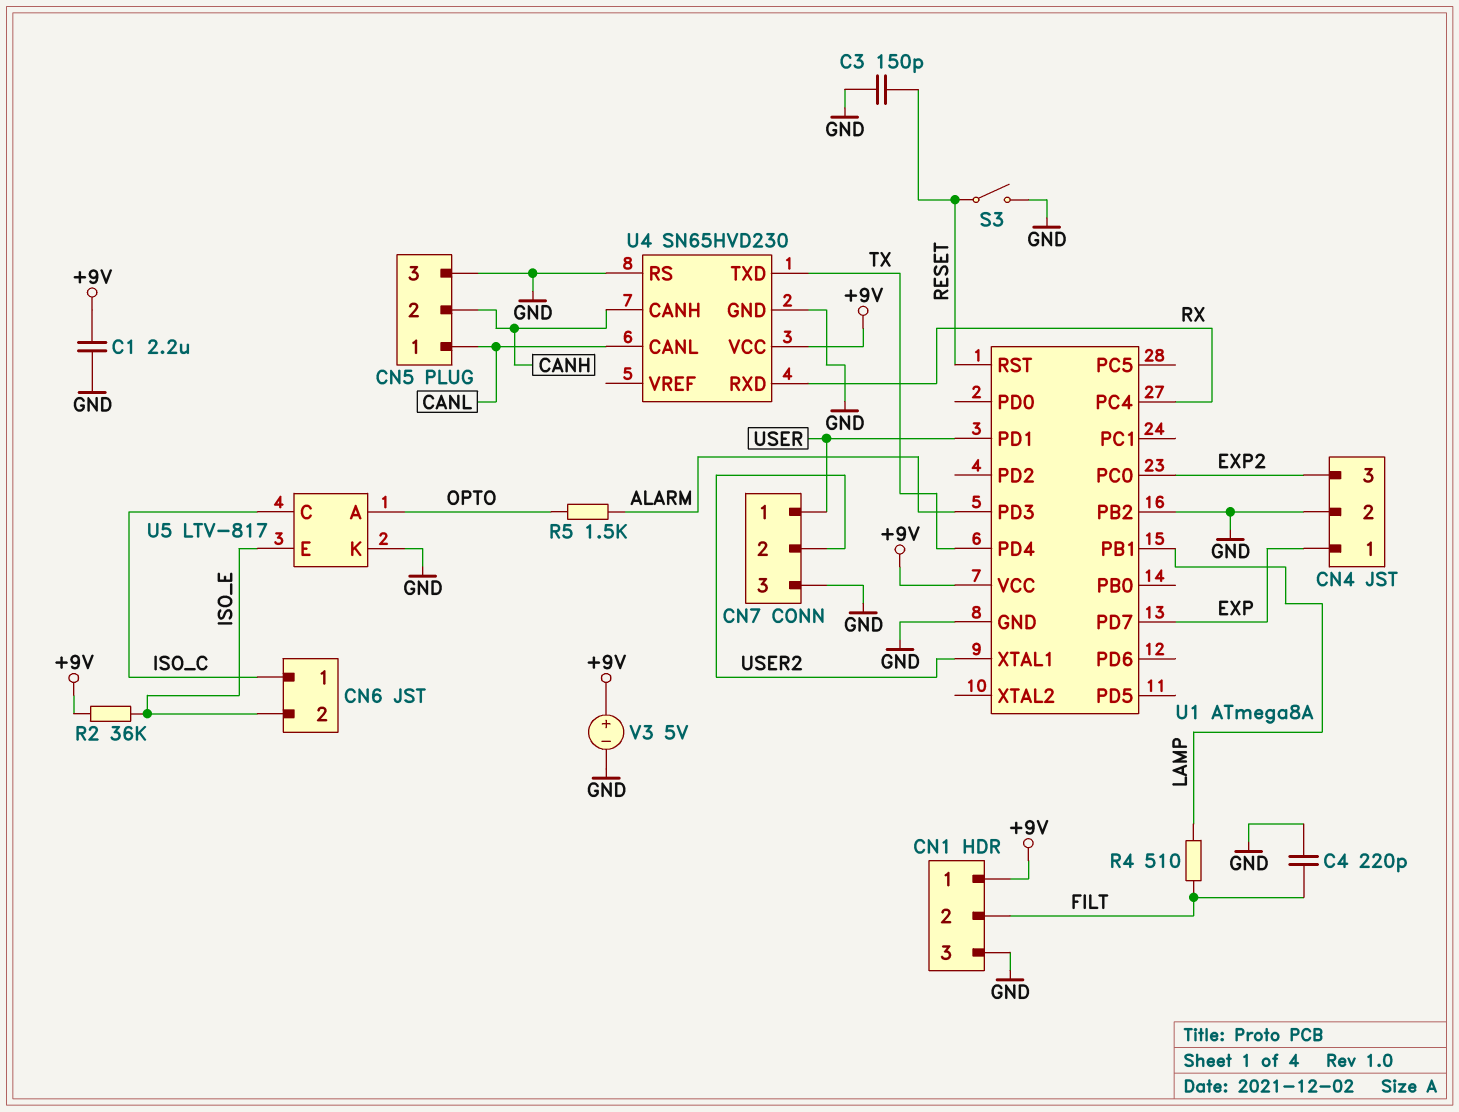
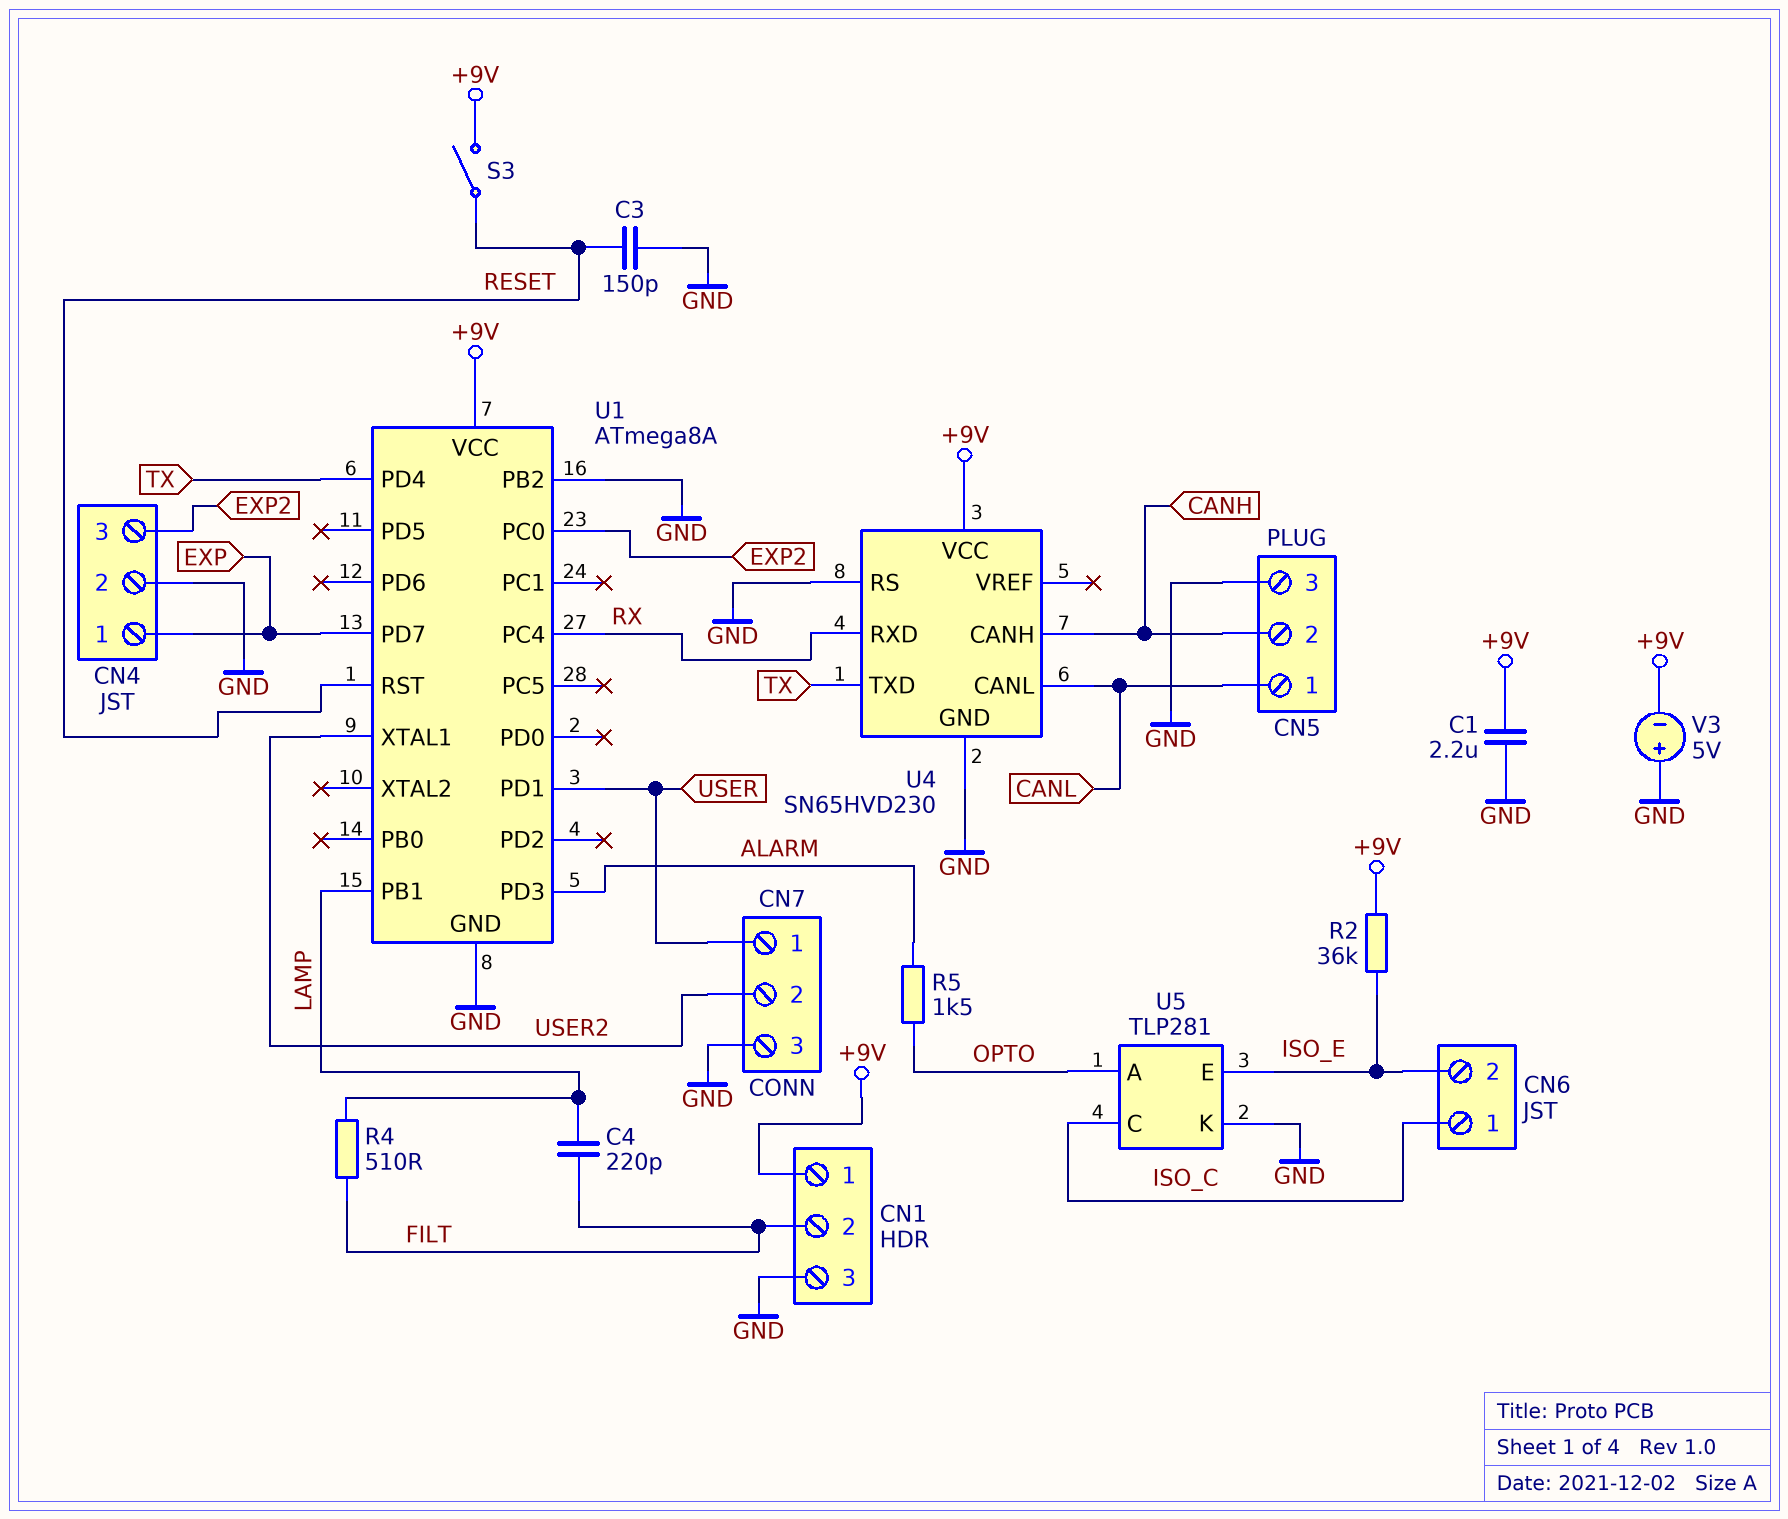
C4: 220pF (FILT, GND) -> 220pF (FILT, LAMP)
S3: switch (GND, RESET) -> switch (+9V, RESET)
U5: LTV-817 -> TLP281
V3: 5V (plus +9V, minus GND) -> 5V (plus GND, minus +9V)

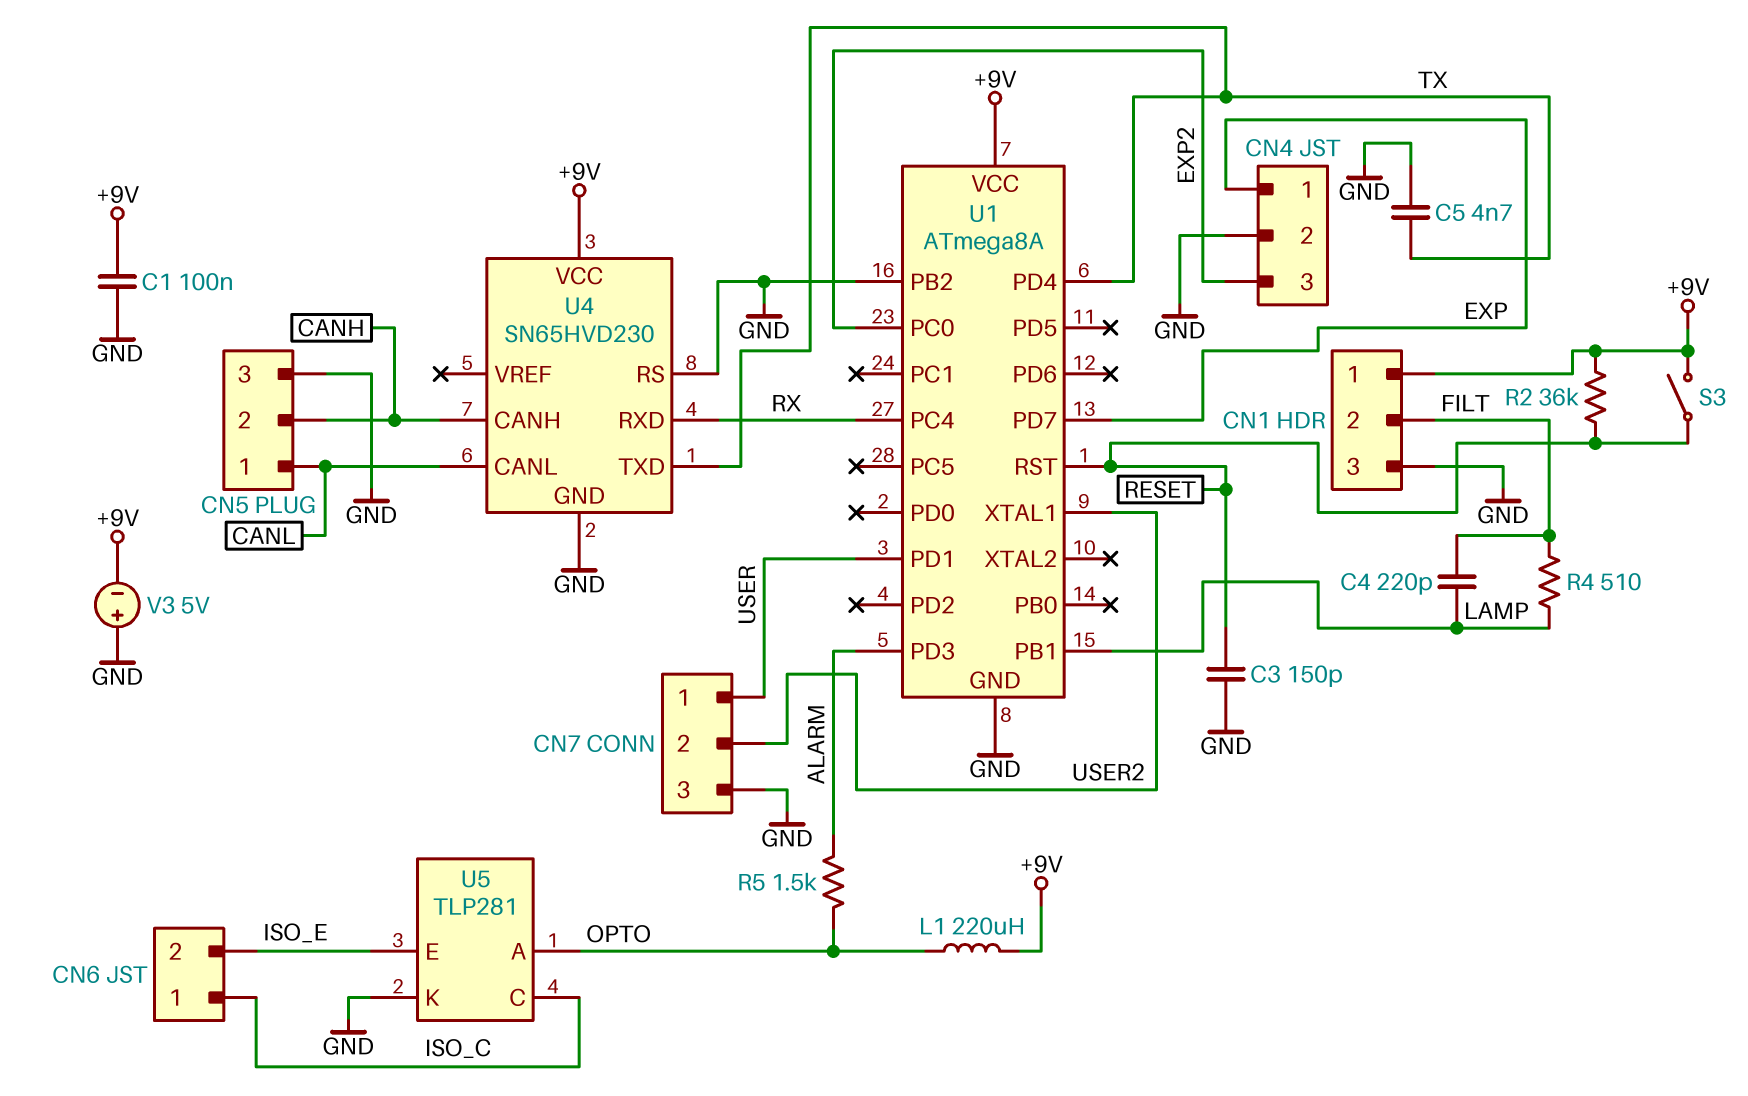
C1: 2.2uF (+9V, GND) -> 100nF (+9V, GND)
C5: none -> 4.7nF (GND, TX)
L1: none -> 220uH (+9V, OPTO)
R2: 36k (+9V, ISO_E) -> 36k (+9V, RESET)

